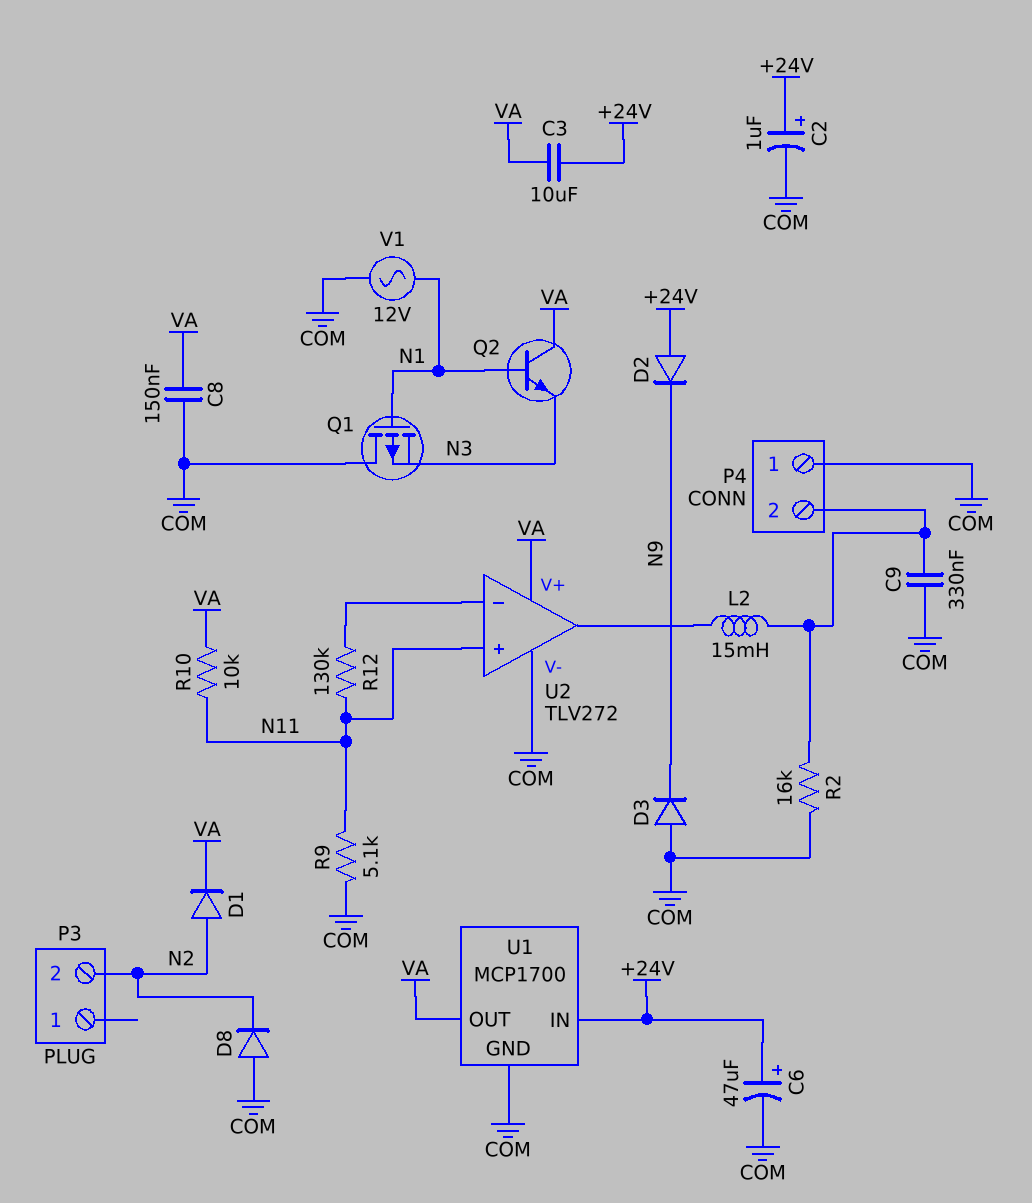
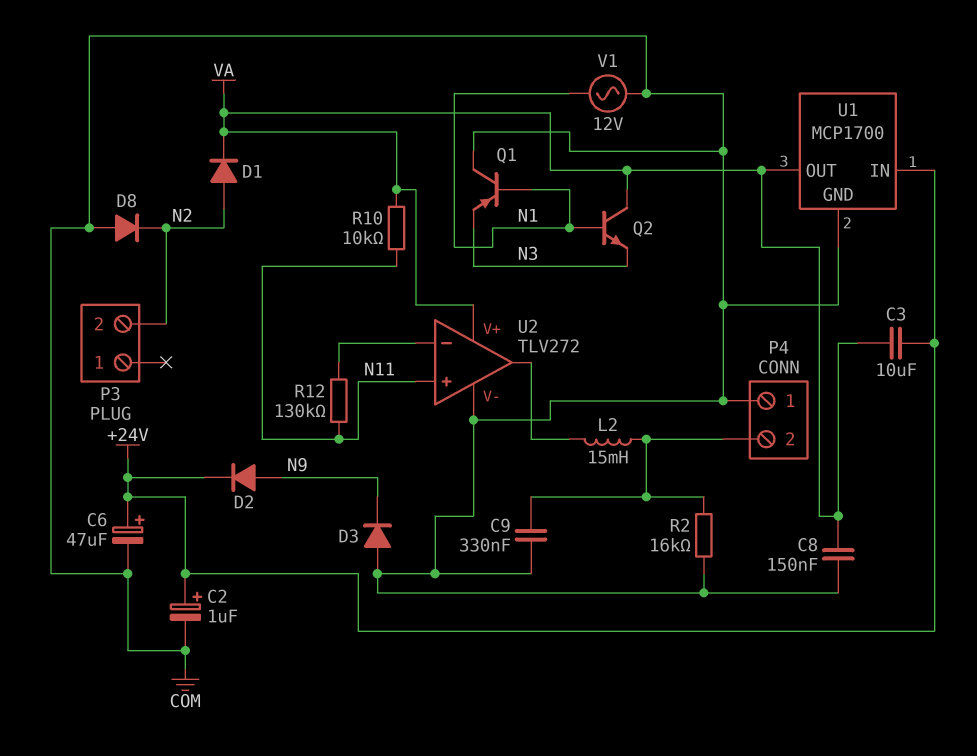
D2: diode (A +24V, K N9) -> diode (A N9, K +24V)
Q1: PMOS (G N1, D COM, S N3) -> PNP (B N1, C COM, E N3)
R9: 5.1k (COM, N11) -> none

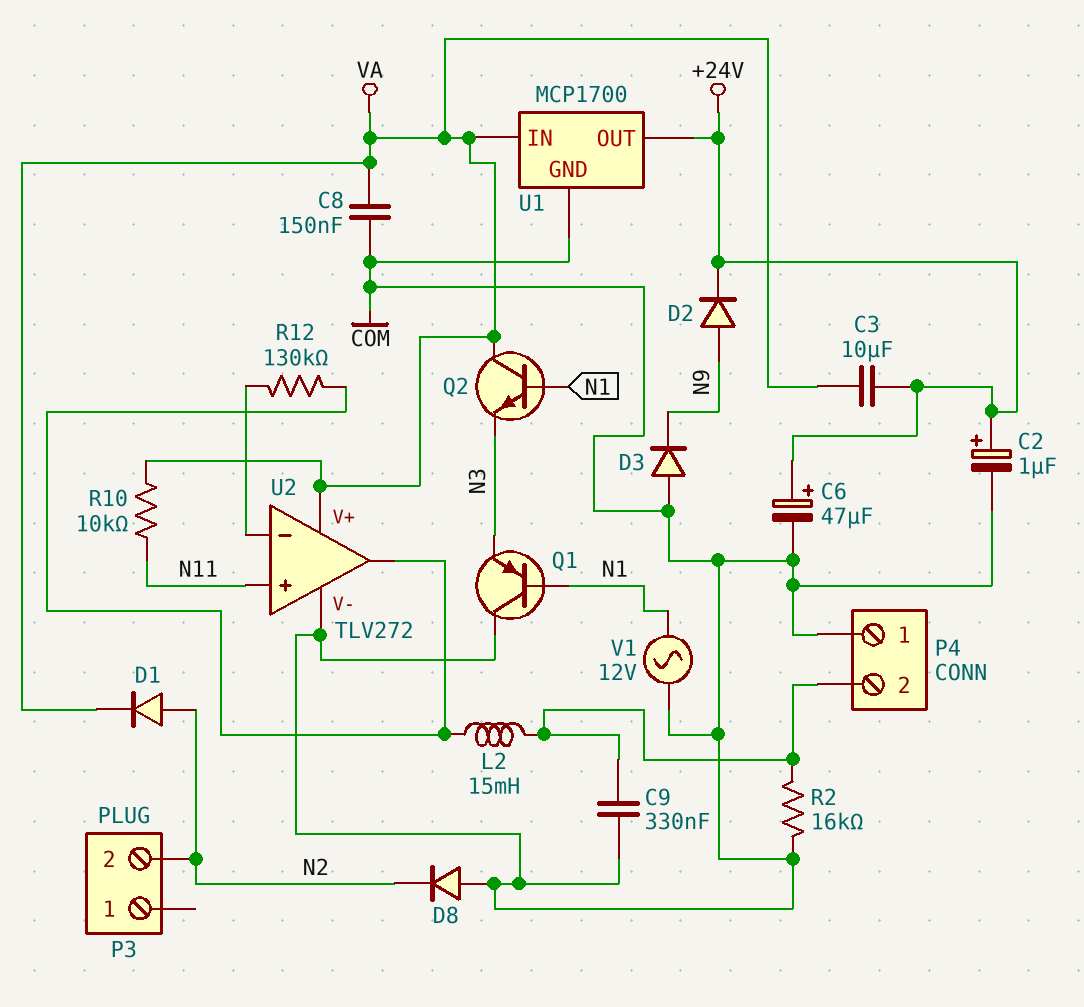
R12: 130k (N11, U2/in-) -> 130k (U2/in-, U2/out)
U1 pin IN: +24V -> VA
U1 pin OUT: VA -> +24V

